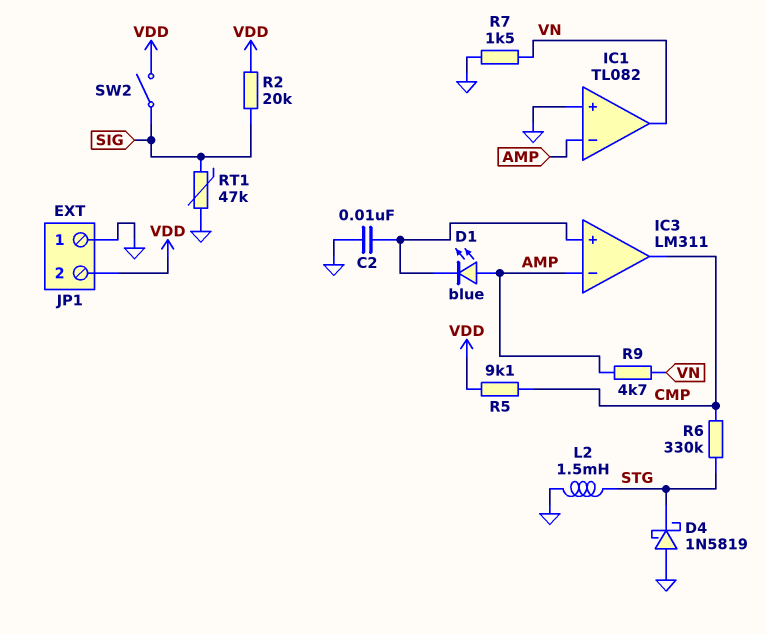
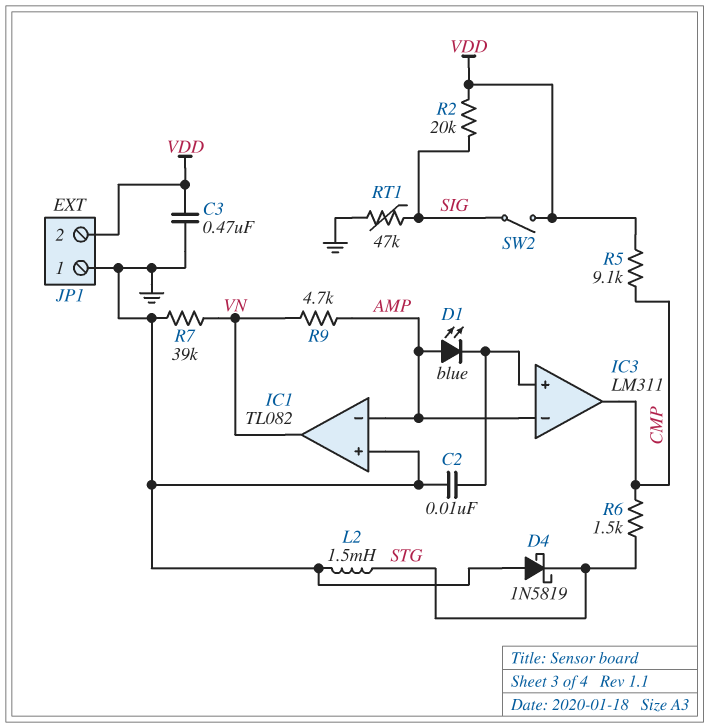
C3: none -> 470nF (GND, VDD)
R6: 330k (CMP, STG) -> 1.5k (CMP, STG)
R7: 1.5k (GND, VN) -> 39k (GND, VN)

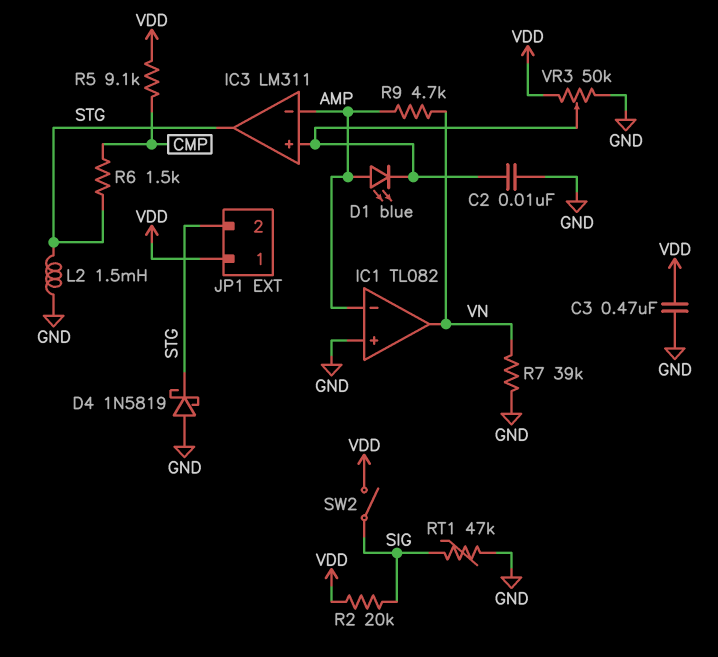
IC3 pin out: CMP -> STG
JP1 pin 1: GND -> VDD
JP1 pin 2: VDD -> STG
VR3: none -> 50k (GND, VDD, wiper IC3/in+)

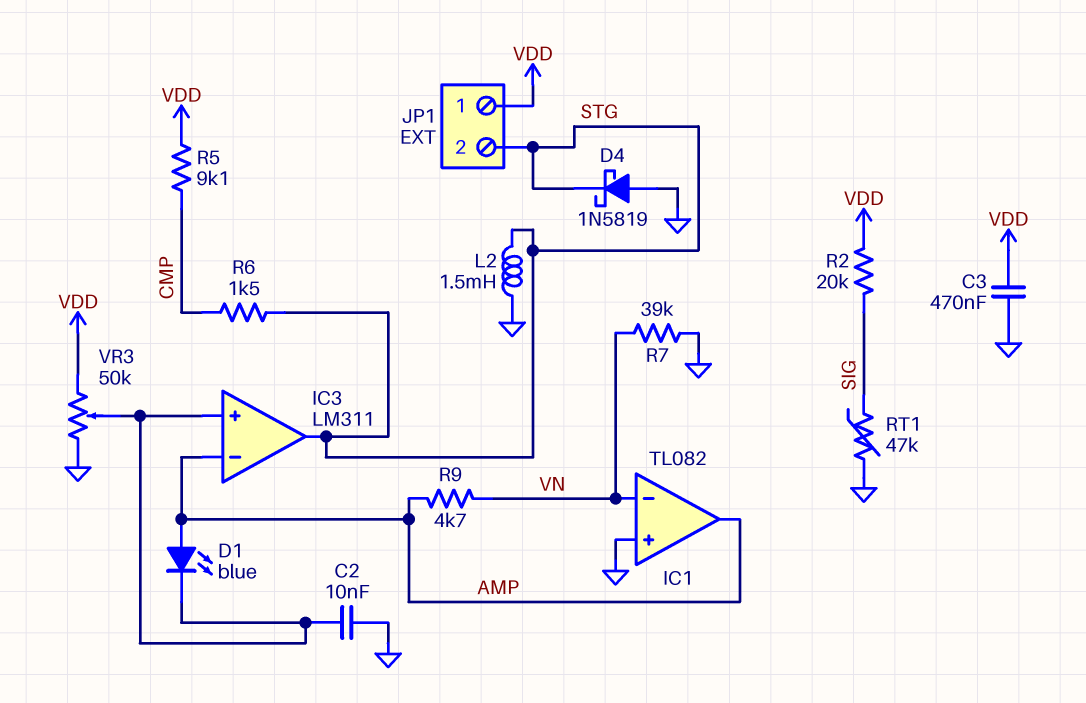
IC1 pin in-: AMP -> VN
IC1 pin out: VN -> AMP
SW2: switch (SIG, VDD) -> none

